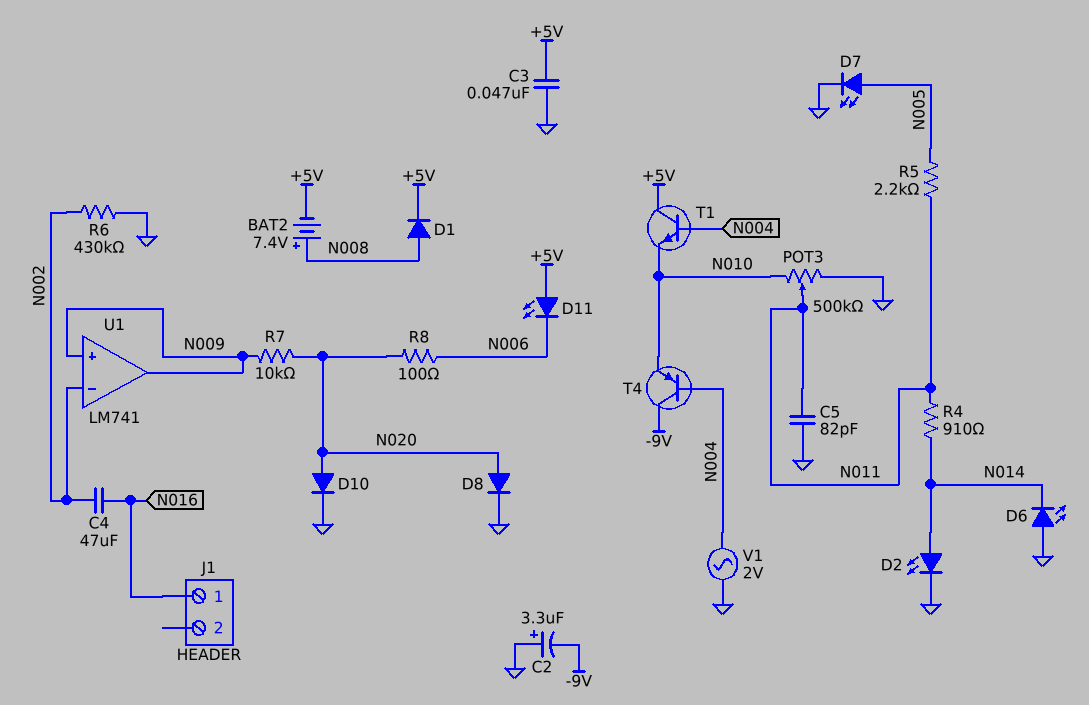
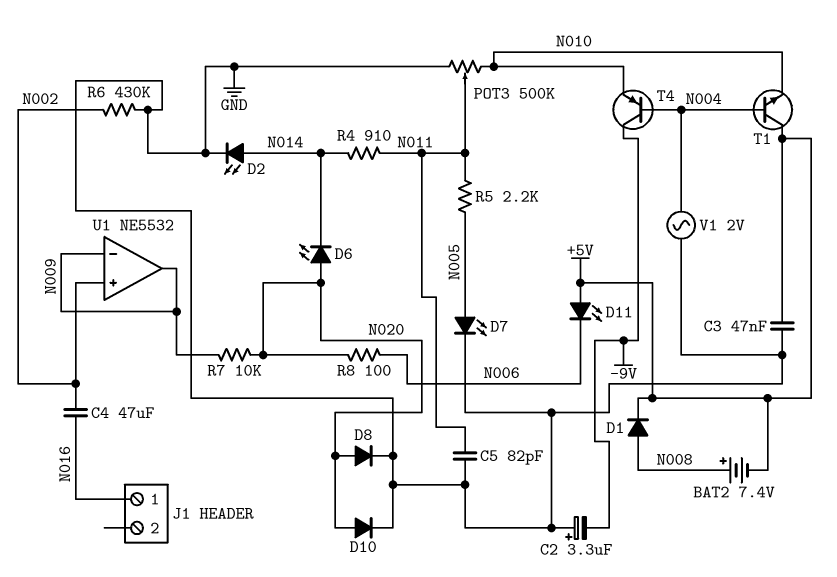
D6: LED (A GND, K N014) -> LED (A N020, K N014)
U1: LM741 -> NE5532
U1 pin in+: N009 -> N002
U1 pin in-: N002 -> N009

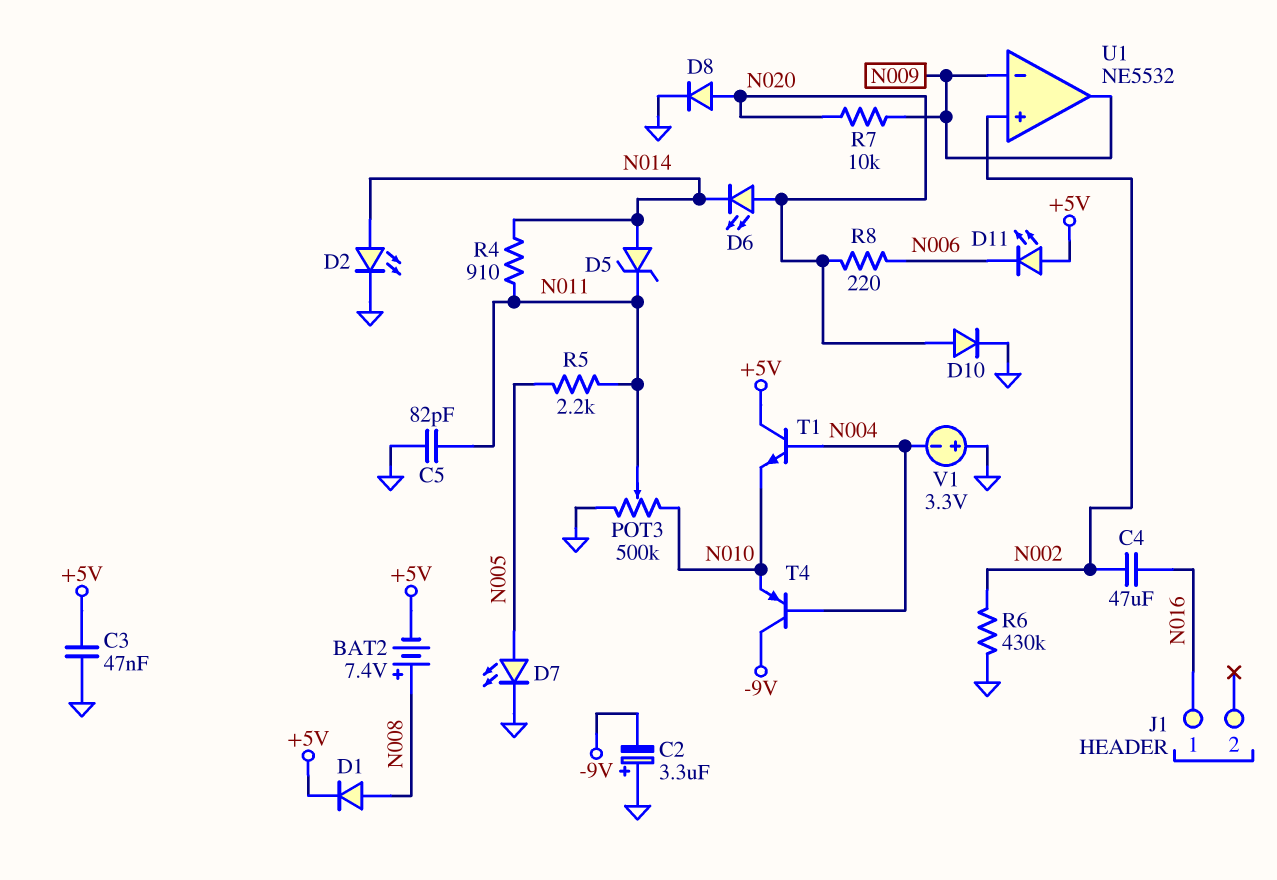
D5: none -> zener (A N014, K N011)
R8: 100 (N006, N020) -> 220 (N006, N020)
V1: AC 2V (GND, N004) -> 3.3V (plus GND, minus N004)

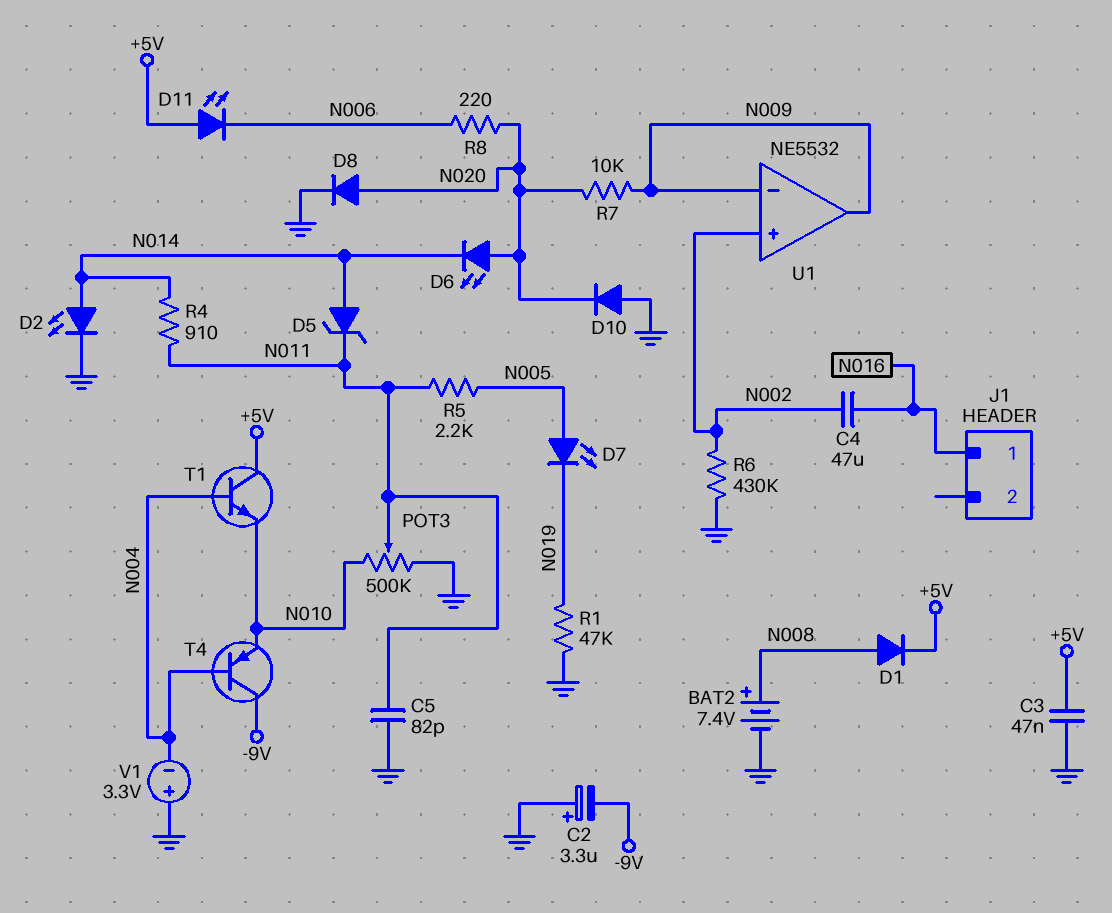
BAT2: 7.4V (plus N008, minus +5V) -> 7.4V (plus N008, minus GND)
D7: LED (A N005, K GND) -> LED (A N005, K N019)
D10: diode (A N020, K GND) -> diode (A GND, K N020)
R1: none -> 47k (GND, N019)

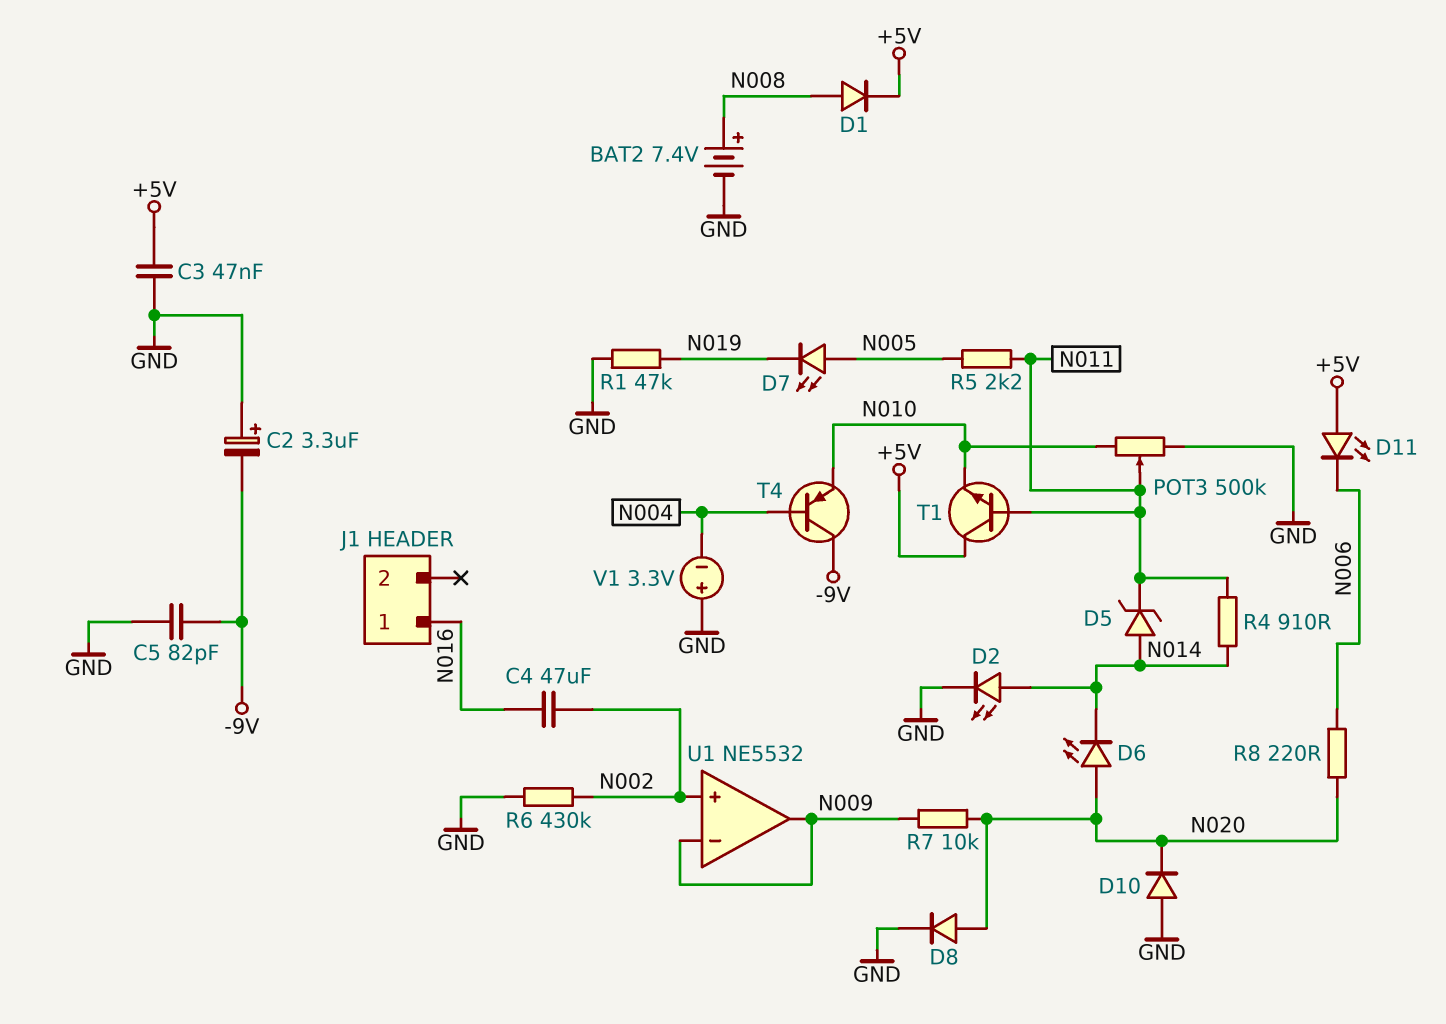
C5: 82pF (GND, N011) -> 82pF (-9V, GND)
T1: NPN (B N004, C +5V, E N010) -> NPN (B N011, C +5V, E N010)

